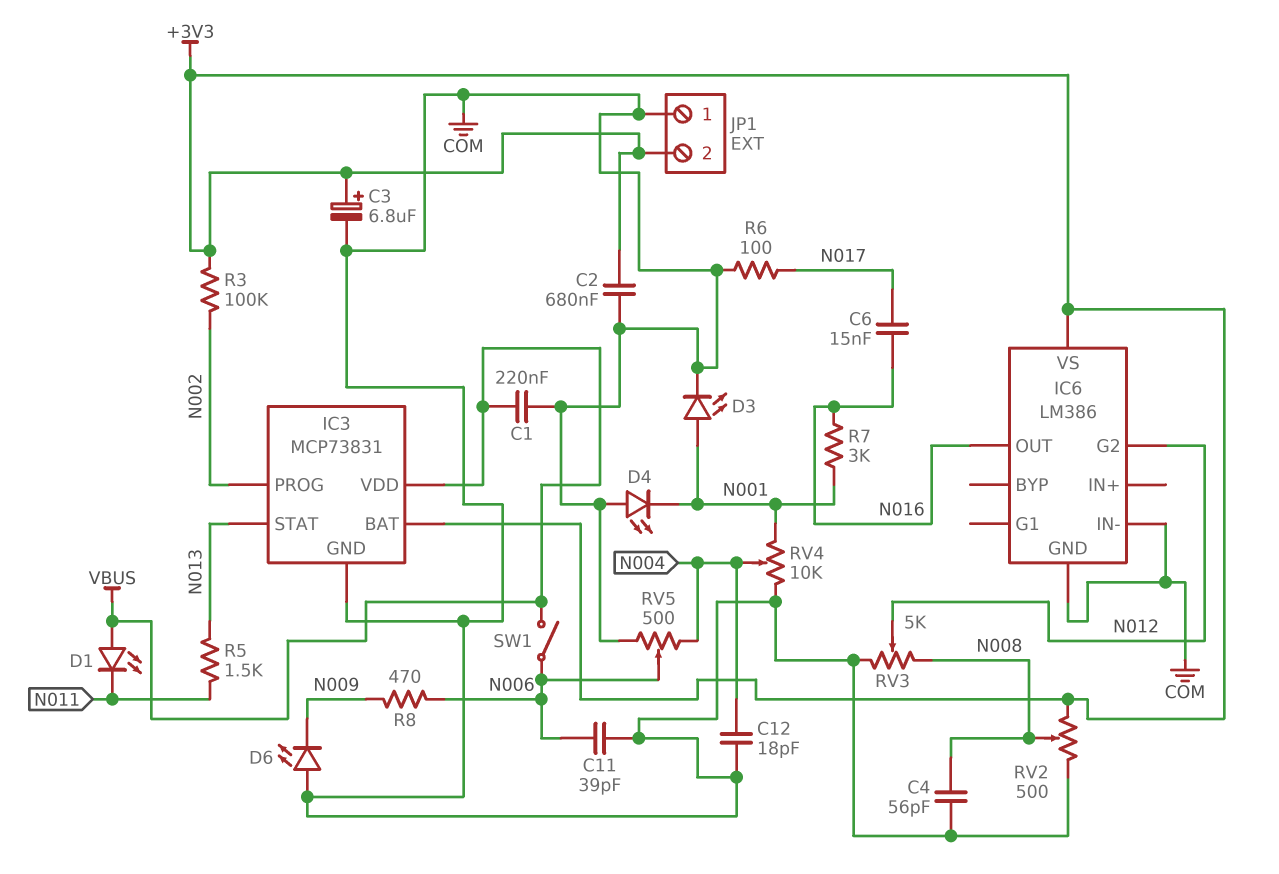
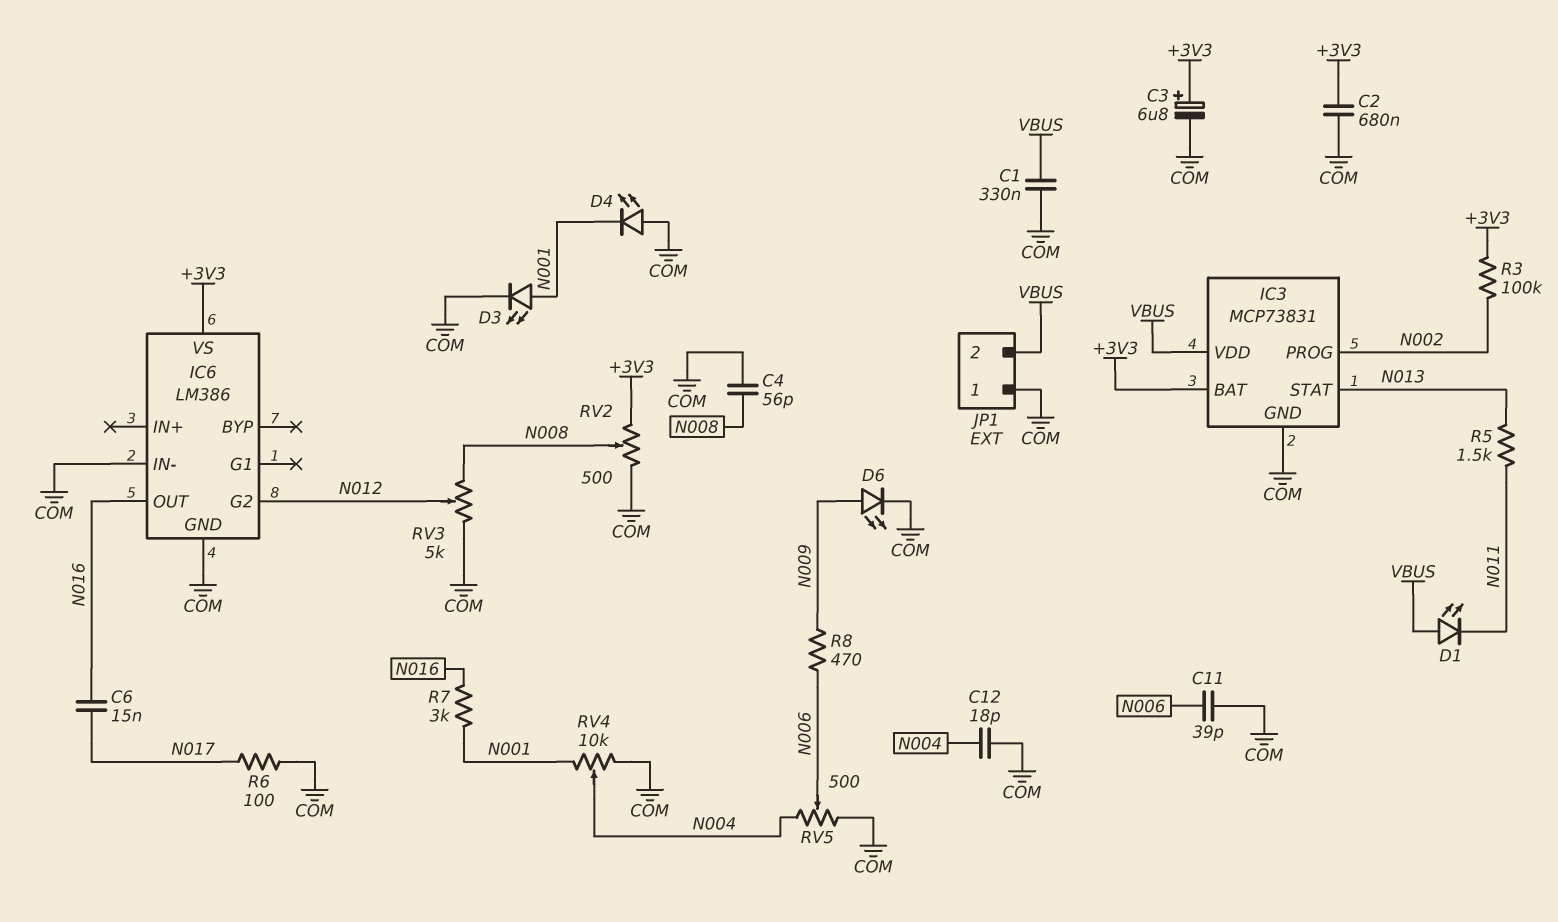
C1: 220nF (COM, VBUS) -> 330nF (COM, VBUS)
D6: LED (A COM, K N009) -> LED (A N009, K COM)
JP1 pin 2: +3V3 -> VBUS
SW1: switch (N006, VBUS) -> none

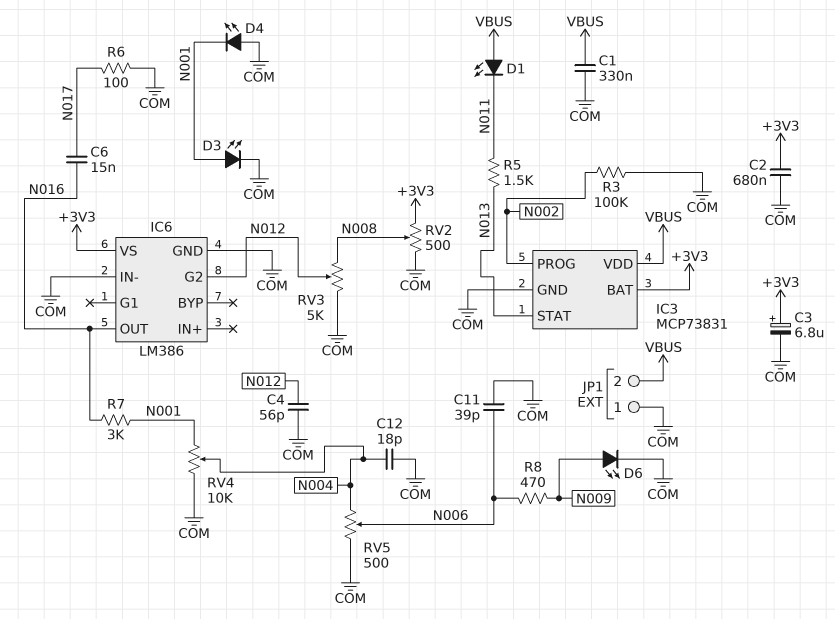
C4: 56pF (COM, N008) -> 56pF (COM, N012)
R3: 100k (+3V3, N002) -> 100k (COM, N002)

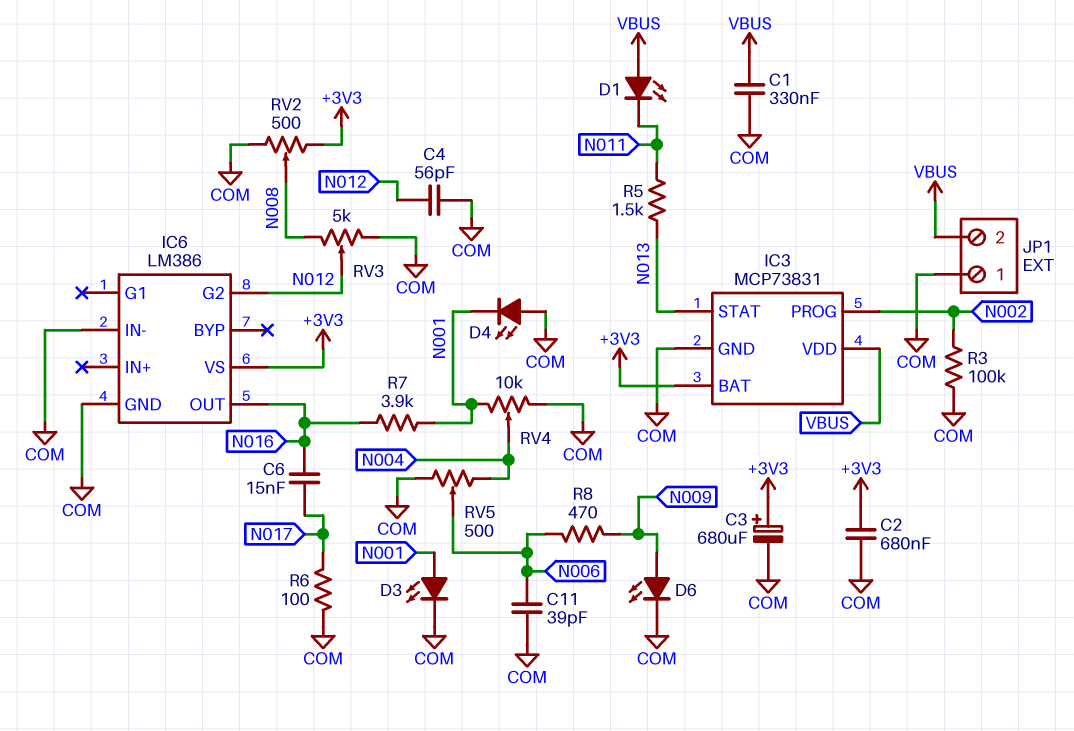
C3: 6.8uF (plus +3V3, minus COM) -> 680uF (plus +3V3, minus COM)
C12: 18pF (COM, N004) -> none
R7: 3k (N001, N016) -> 3.9k (N001, N016)

